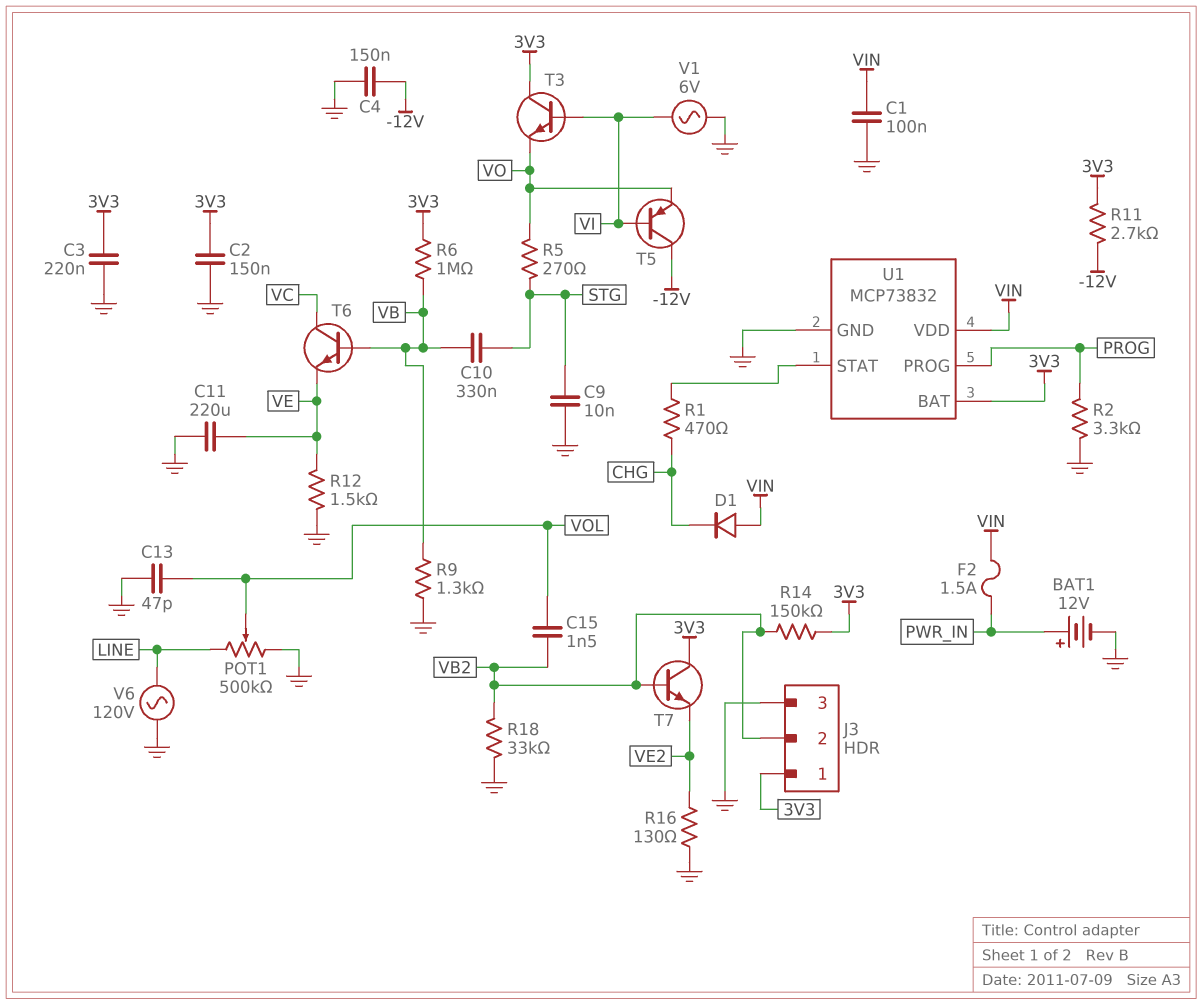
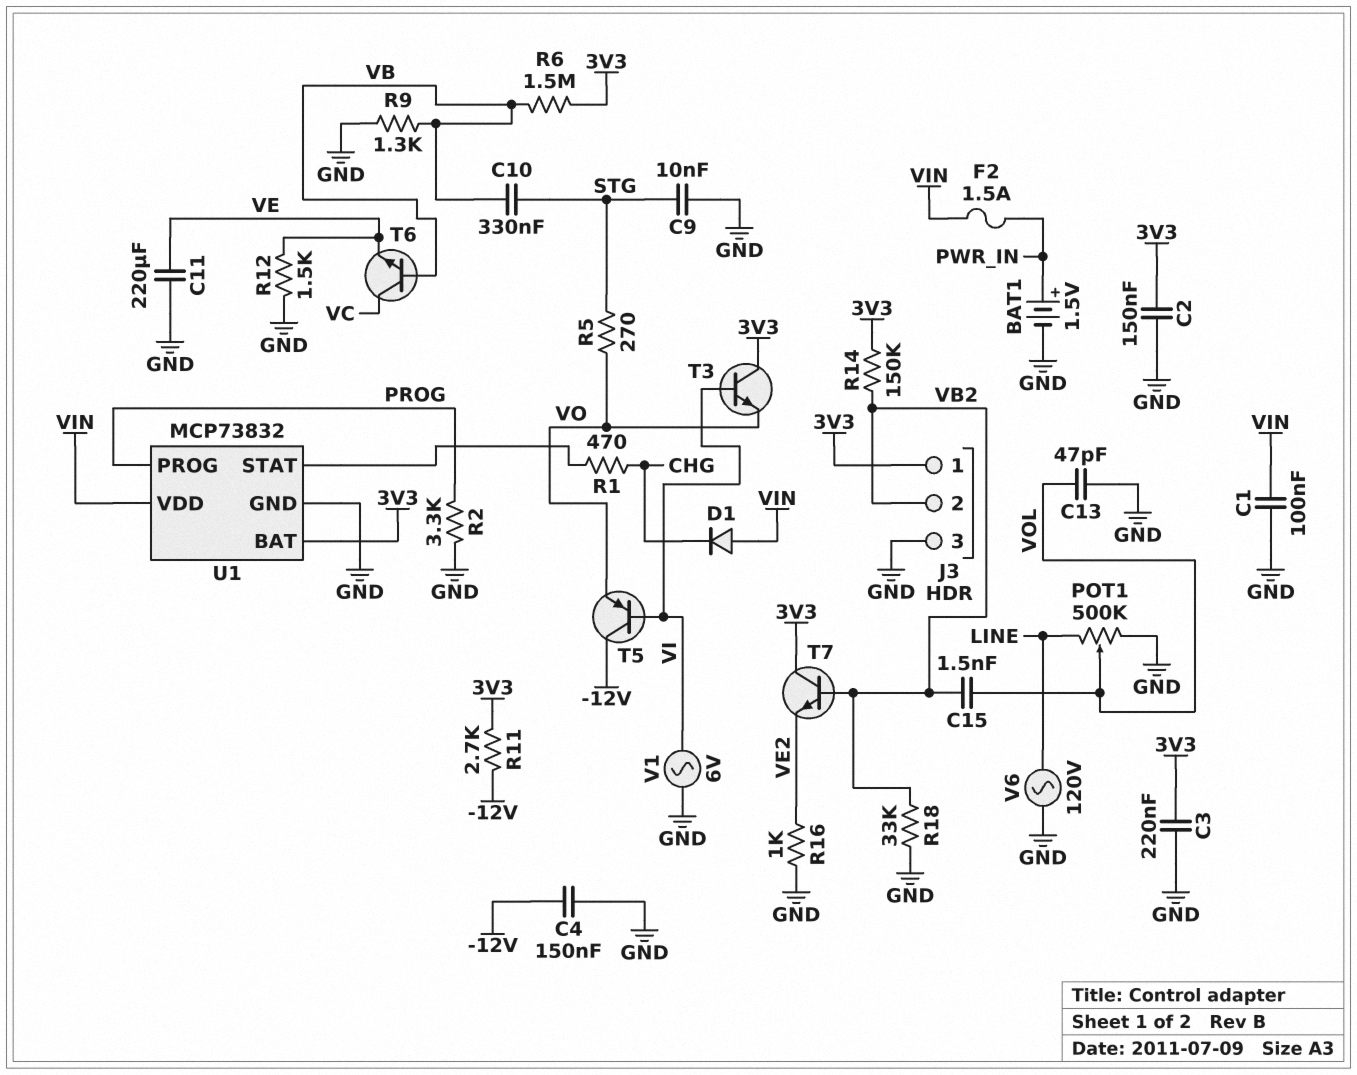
BAT1: 12V (plus PWR_IN, minus GND) -> 1.5V (plus PWR_IN, minus GND)
R6: 1M (3V3, VB) -> 1.5M (3V3, VB)
R16: 130 (GND, VE2) -> 1k (GND, VE2)

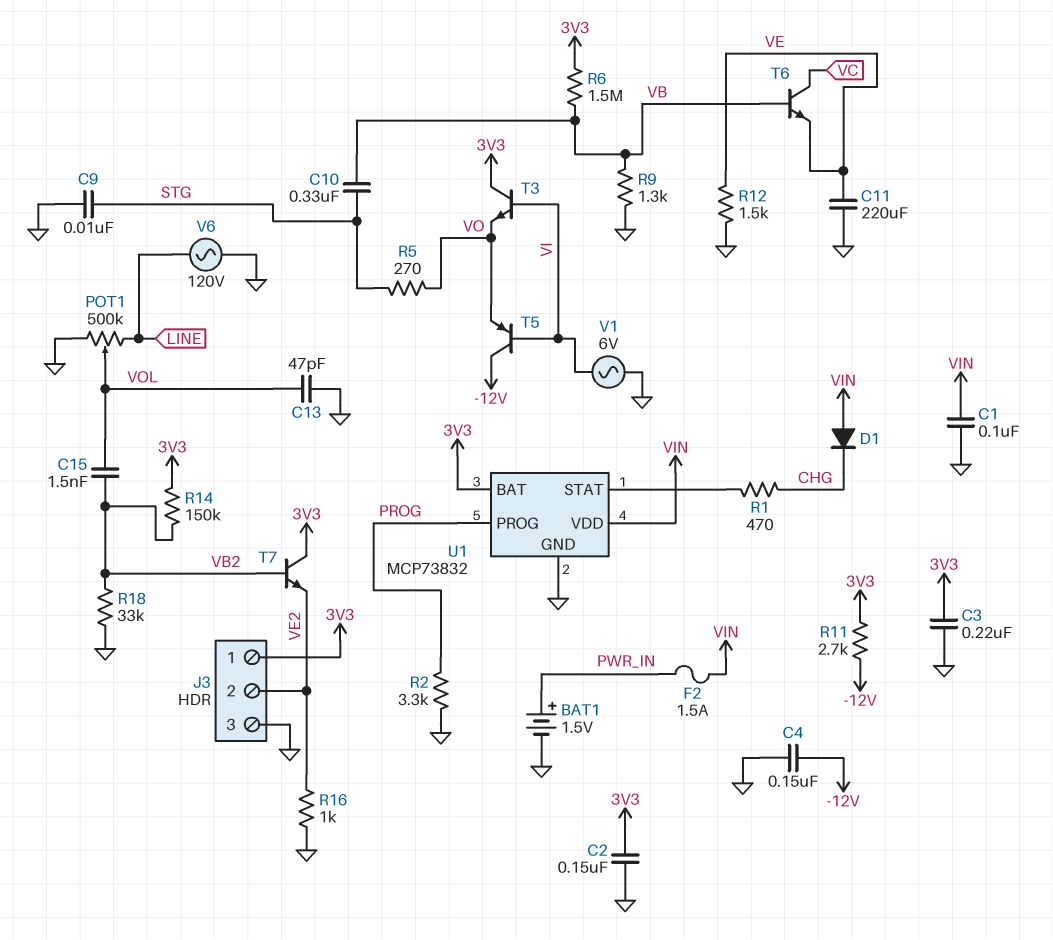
J3 pin 2: VB2 -> VE2

